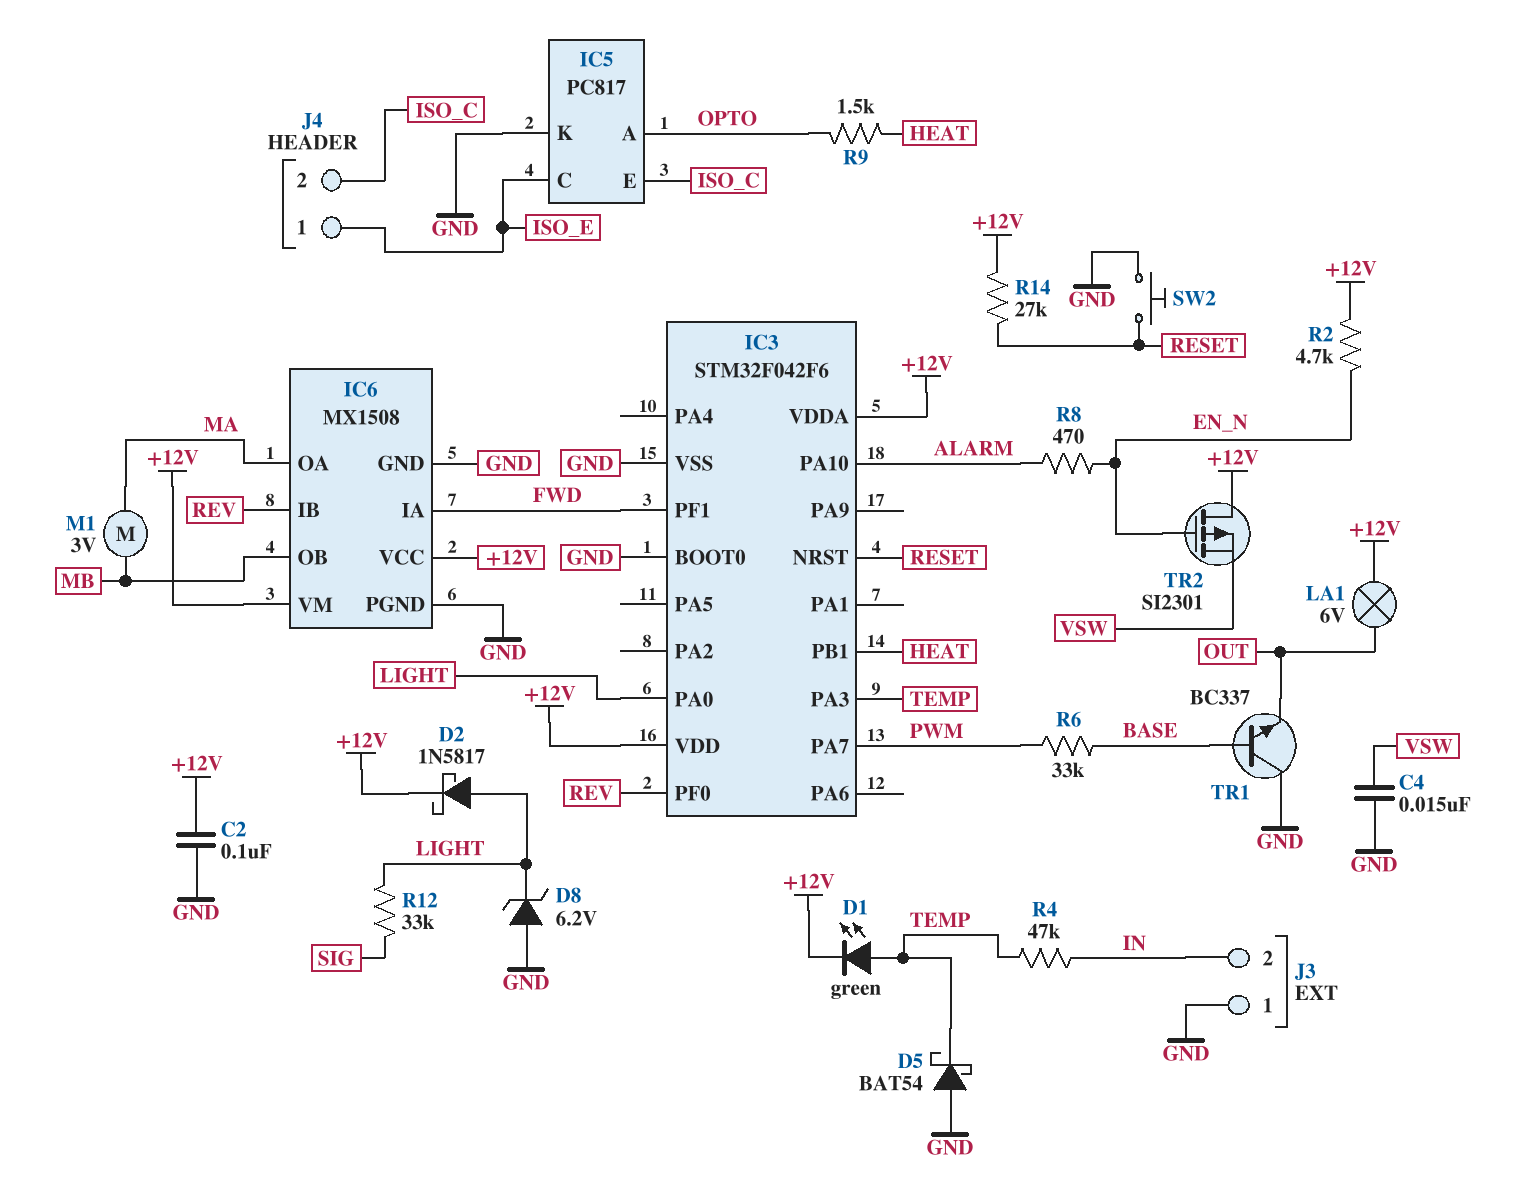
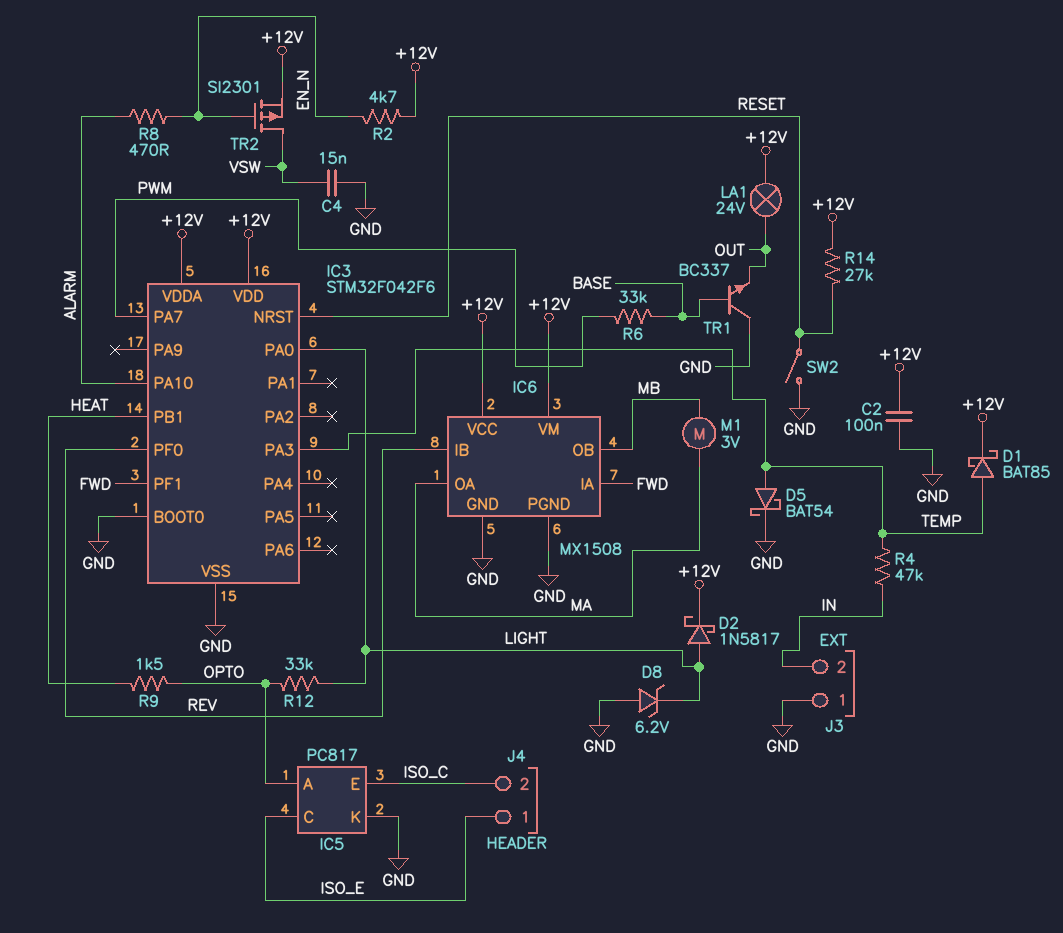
D1: LED green (A TEMP, K +12V) -> schottky BAT85 (A TEMP, K +12V)
D5: schottky BAT54 (A GND, K TEMP) -> schottky BAT54 (A TEMP, K GND)
LA1: lamp 6V (+12V, OUT) -> lamp 24V (+12V, OUT)
R12: 33k (LIGHT, SIG) -> 33k (LIGHT, OPTO)
SW2: button (GND, RESET) -> switch (GND, RESET)
TR2: PMOS SI2301 (G EN_N, D +12V, S VSW) -> PMOS SI2301 (G EN_N, D VSW, S +12V)

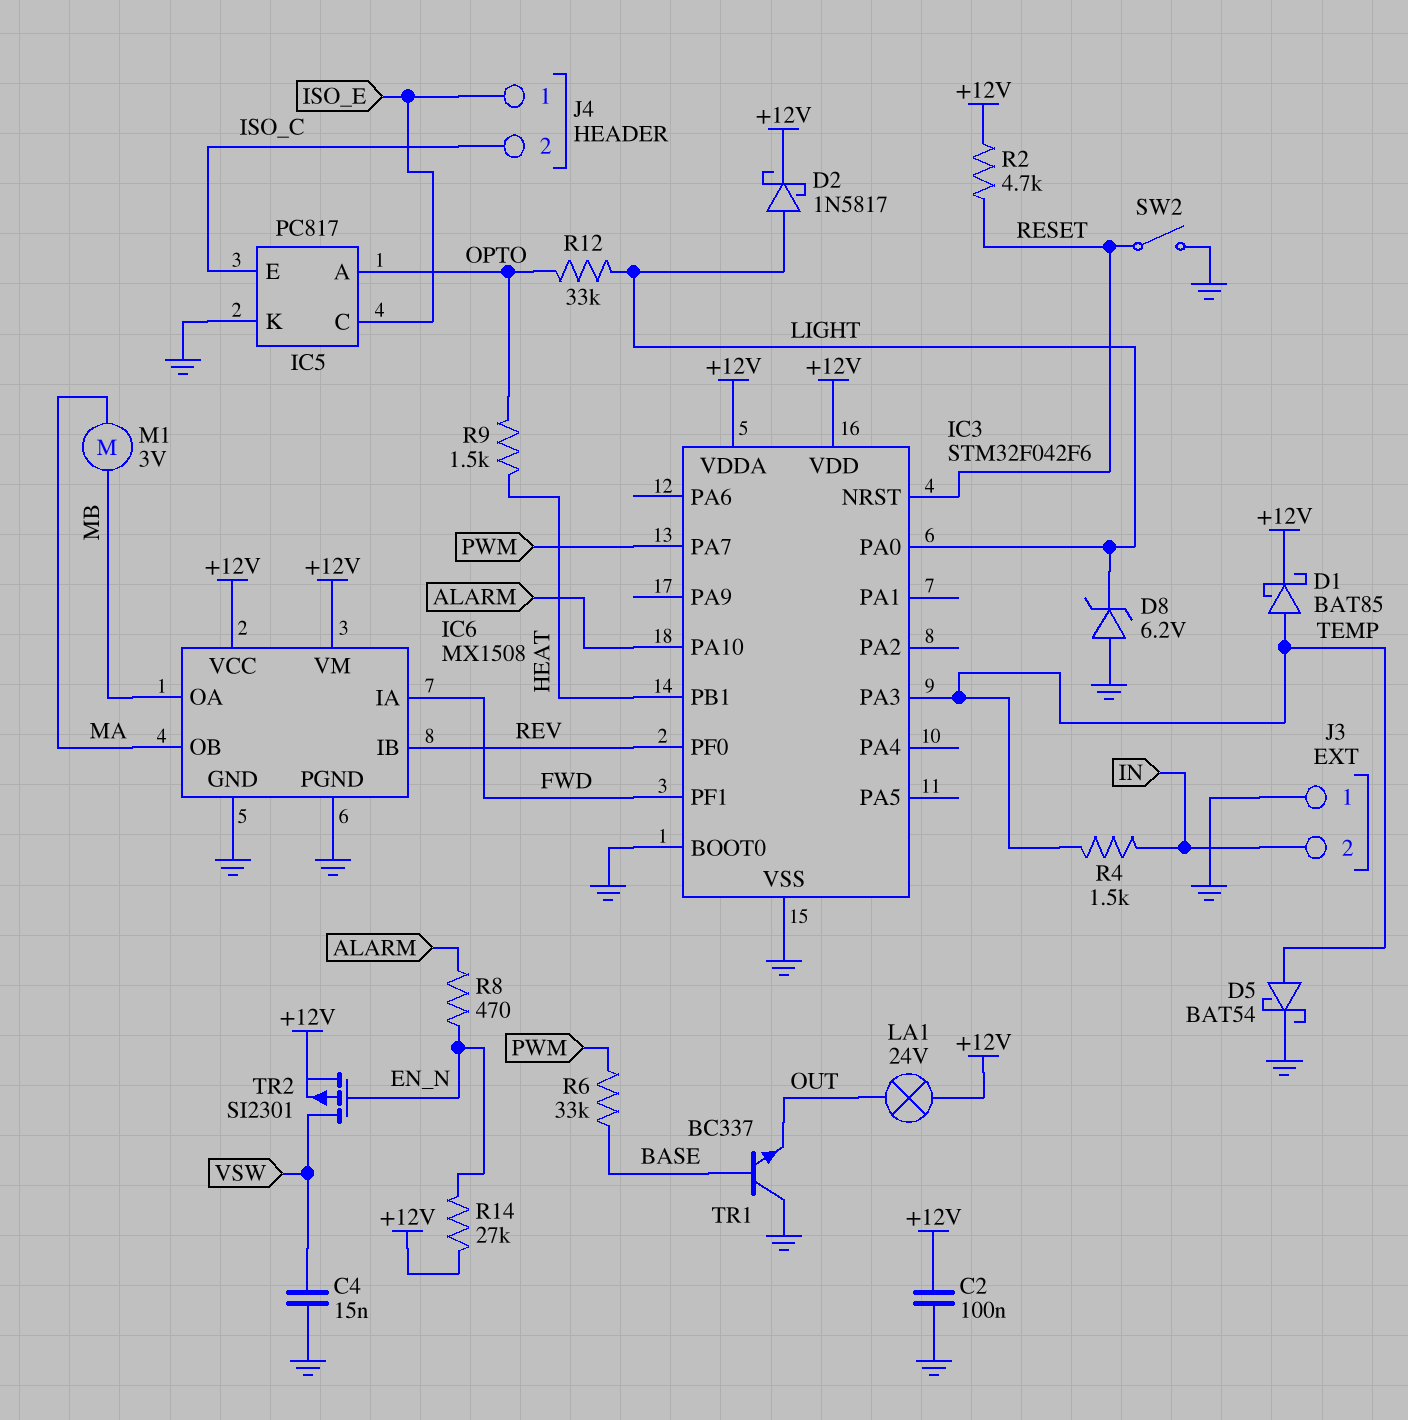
IC6 pin OA: MA -> MB
IC6 pin OB: MB -> MA
R2: 4.7k (+12V, EN_N) -> 4.7k (+12V, RESET)
R4: 47k (IN, TEMP) -> 1.5k (IN, TEMP)
R14: 27k (+12V, RESET) -> 27k (+12V, EN_N)

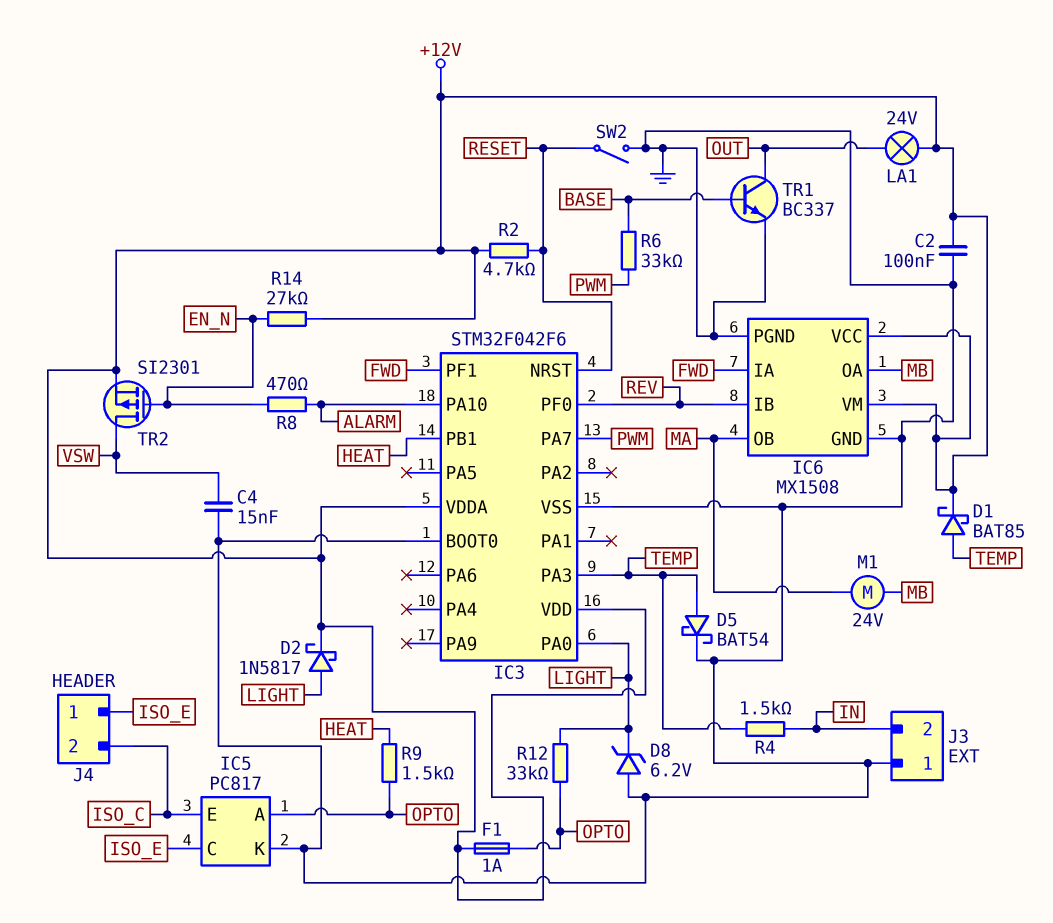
F1: none -> 1A (+12V, OPTO)
M1: motor 3V (MA, MB) -> motor 24V (MA, MB)
TR1: NPN BC337 (B BASE, C GND, E OUT) -> NPN BC337 (B BASE, C OUT, E GND)

